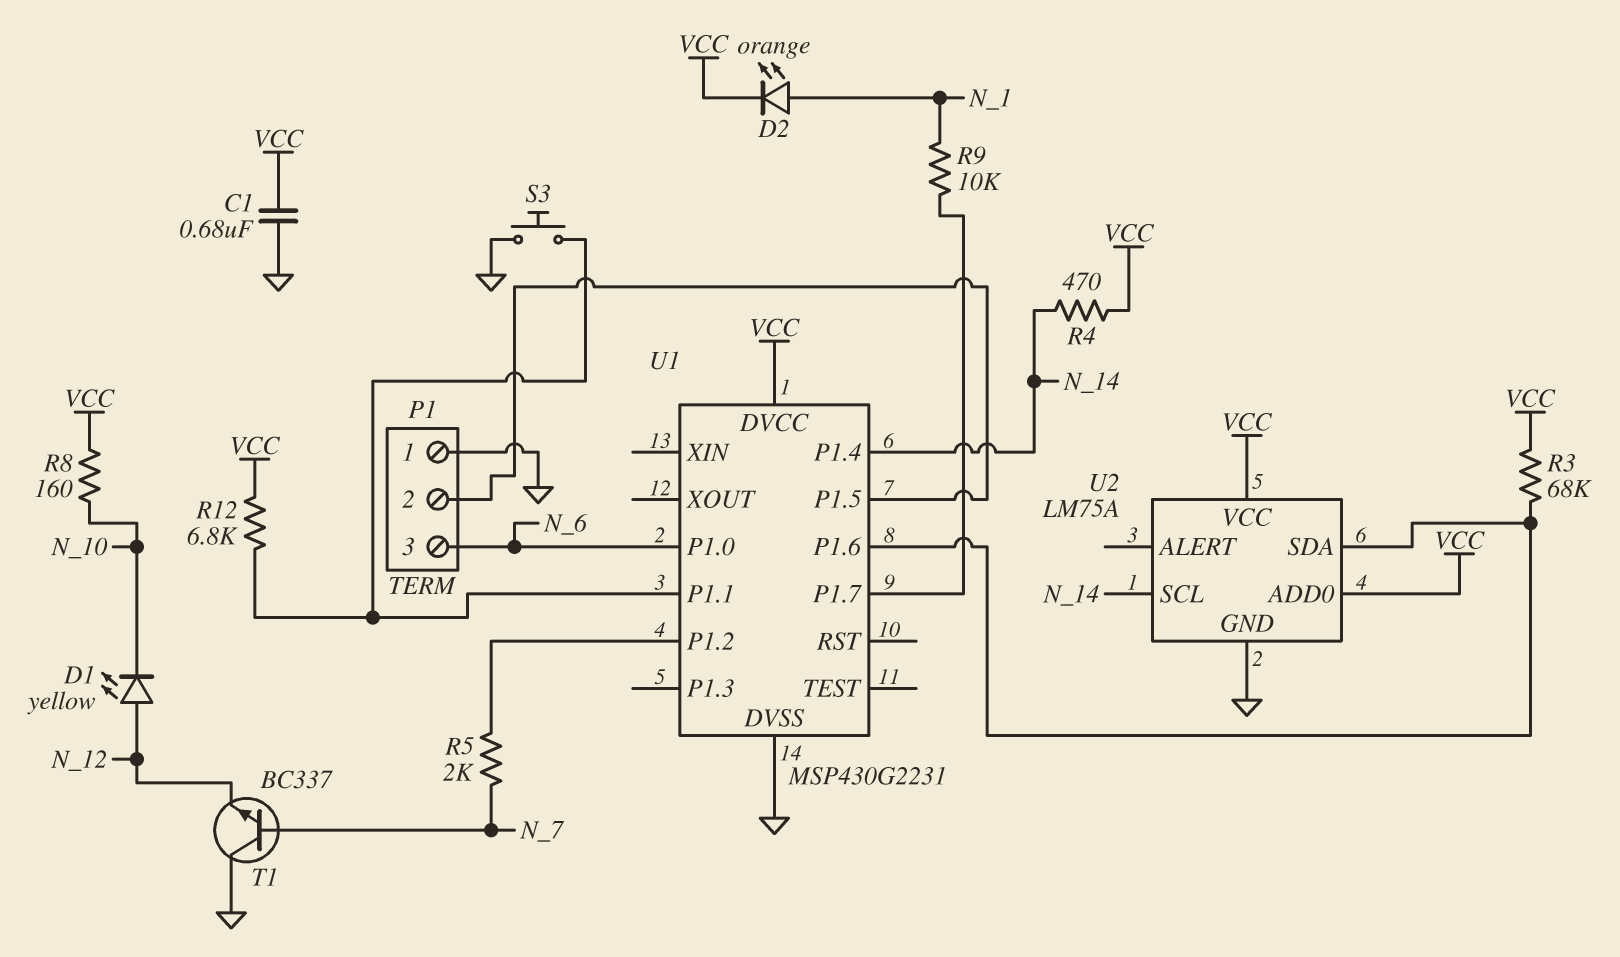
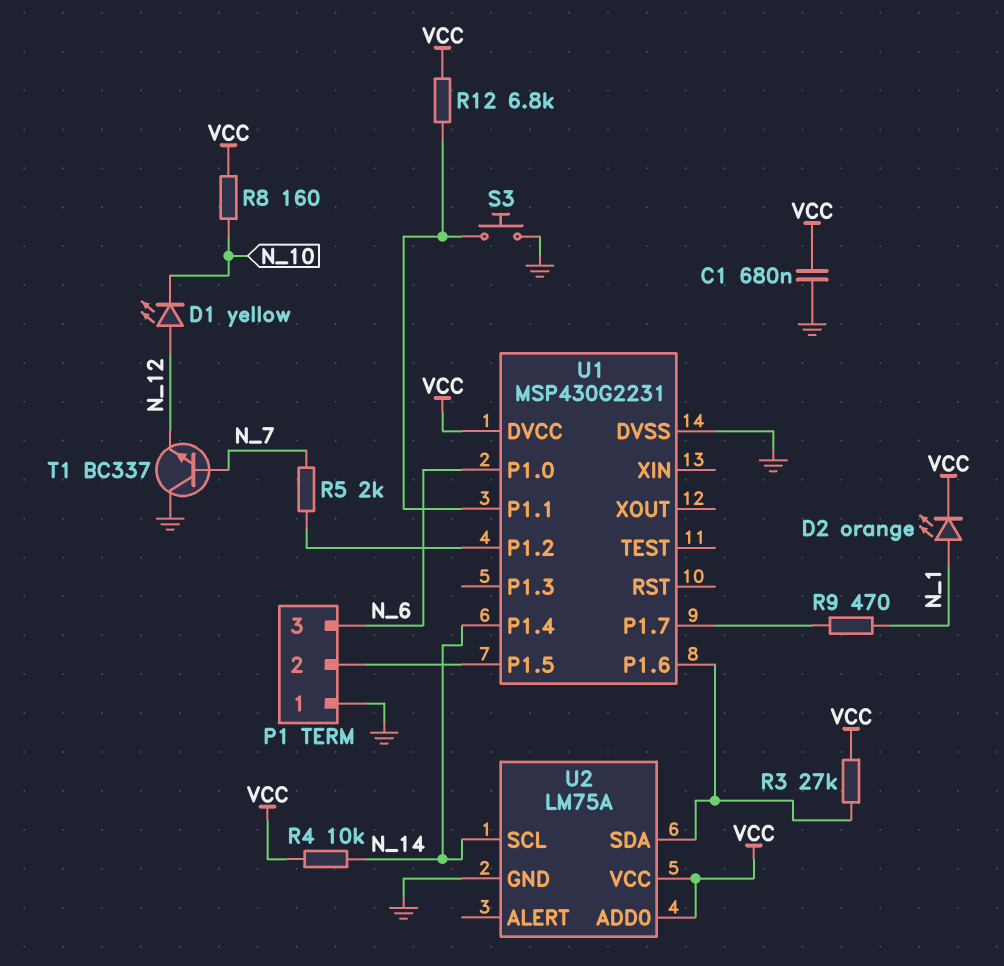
R3: 68k (U1/P1.6, VCC) -> 27k (U1/P1.6, VCC)
R4: 470 (N_14, VCC) -> 10k (N_14, VCC)
R9: 10k (N_1, U1/P1.7) -> 470 (N_1, U1/P1.7)

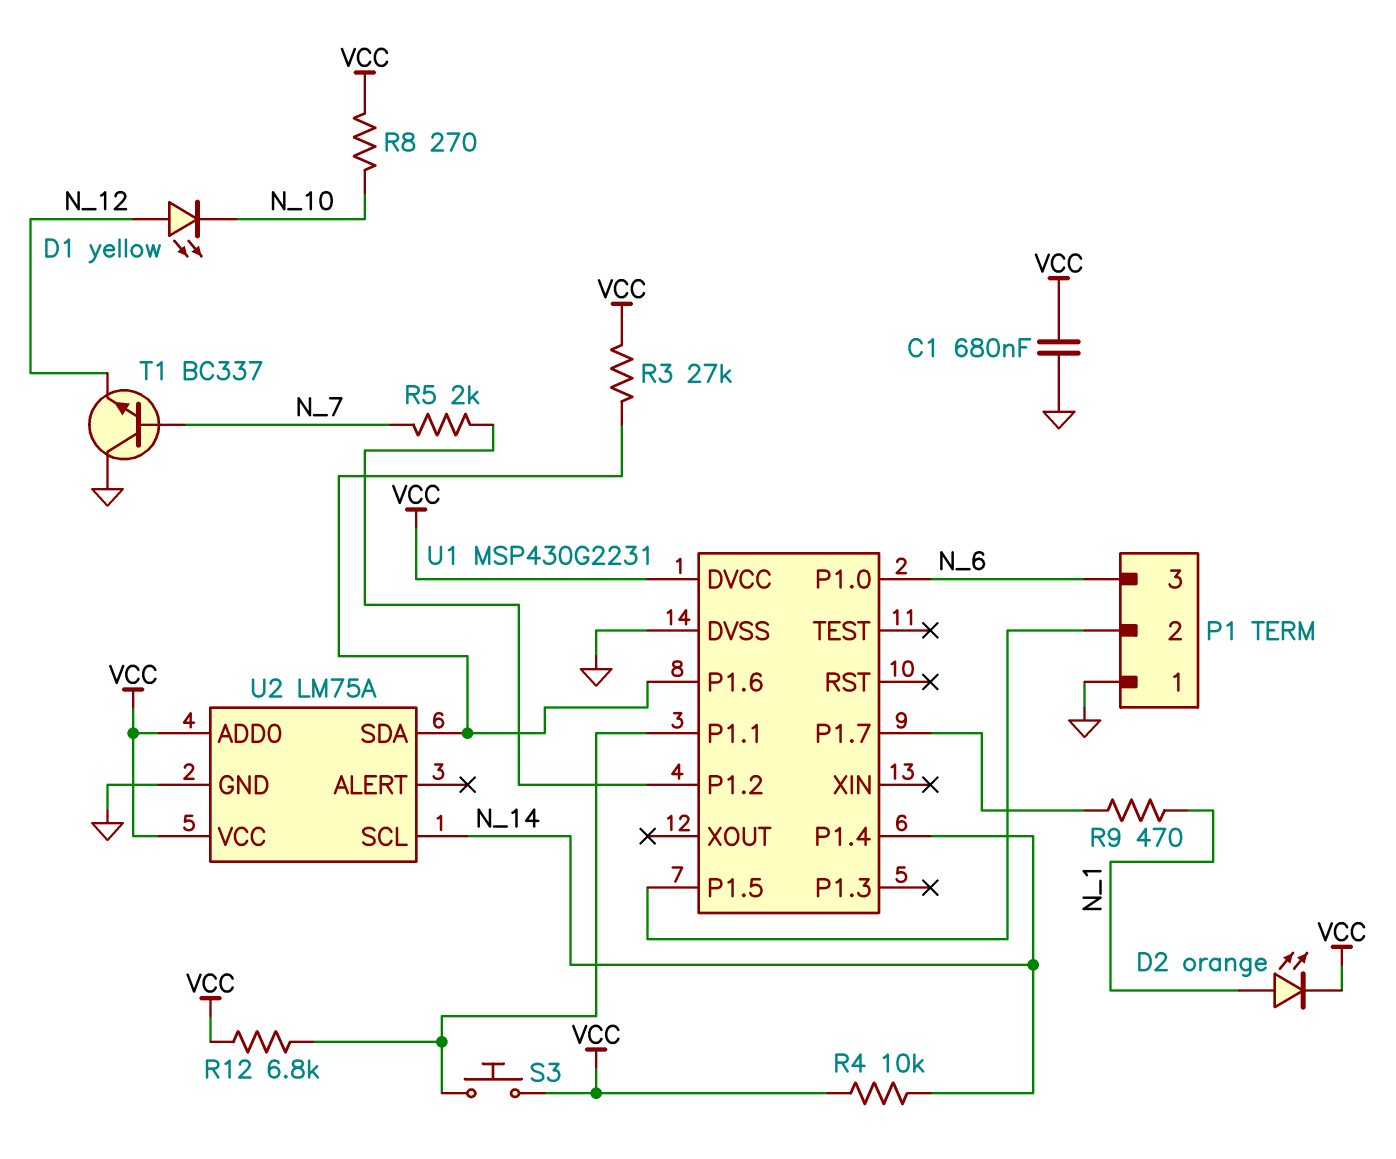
R8: 160 (N_10, VCC) -> 270 (N_10, VCC)
S3: button (GND, U1/P1.1) -> button (U1/P1.1, VCC)

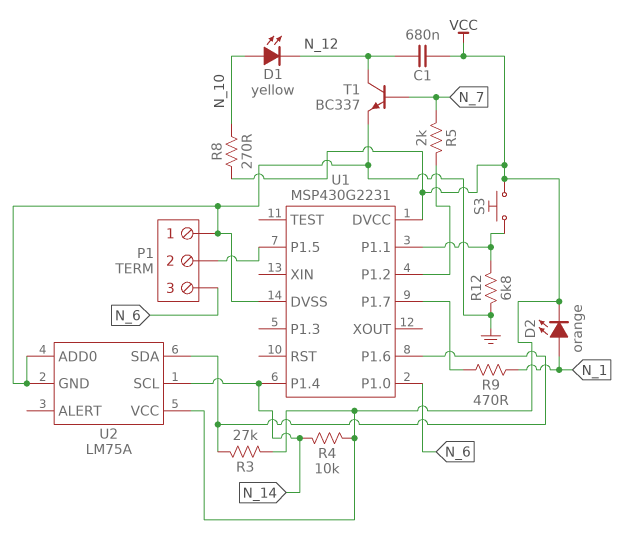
C1: 680nF (GND, VCC) -> 680nF (N_12, VCC)
D1: LED yellow (A N_12, K N_10) -> LED yellow (A N_10, K N_12)
R12: 6.8k (U1/P1.1, VCC) -> 6.8k (GND, U1/P1.1)
T1: NPN BC337 (B N_7, C GND, E N_12) -> NPN BC337 (B N_7, C N_12, E GND)
U2 pin ADD0: VCC -> GND

